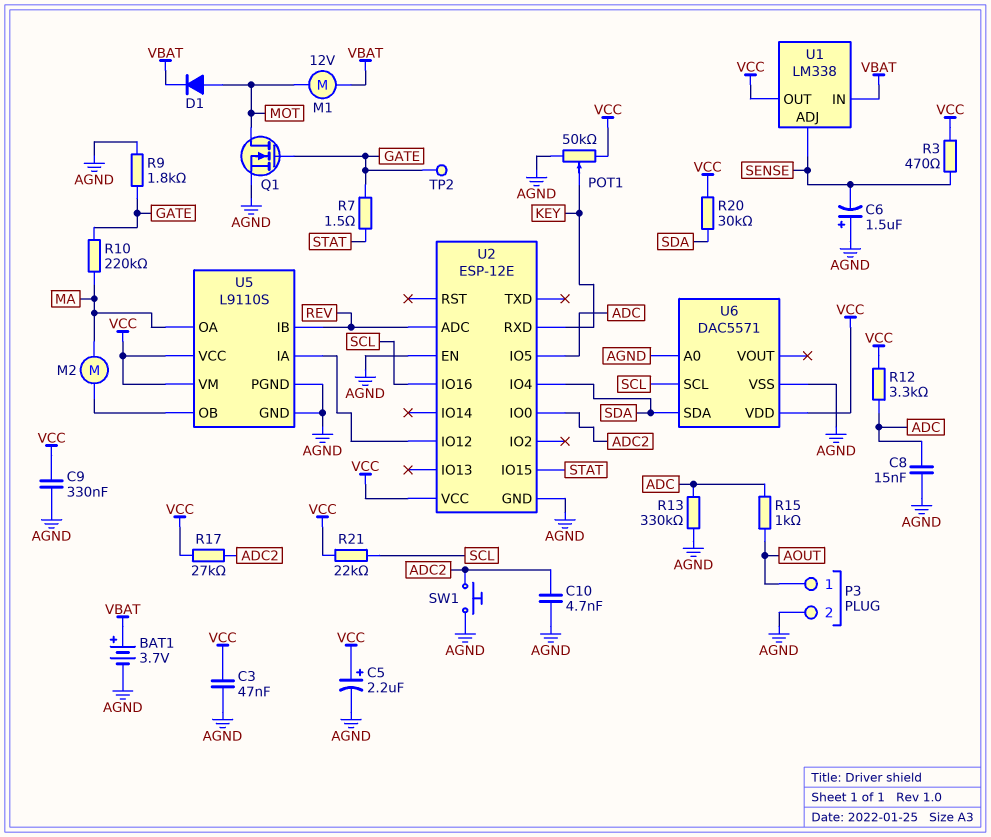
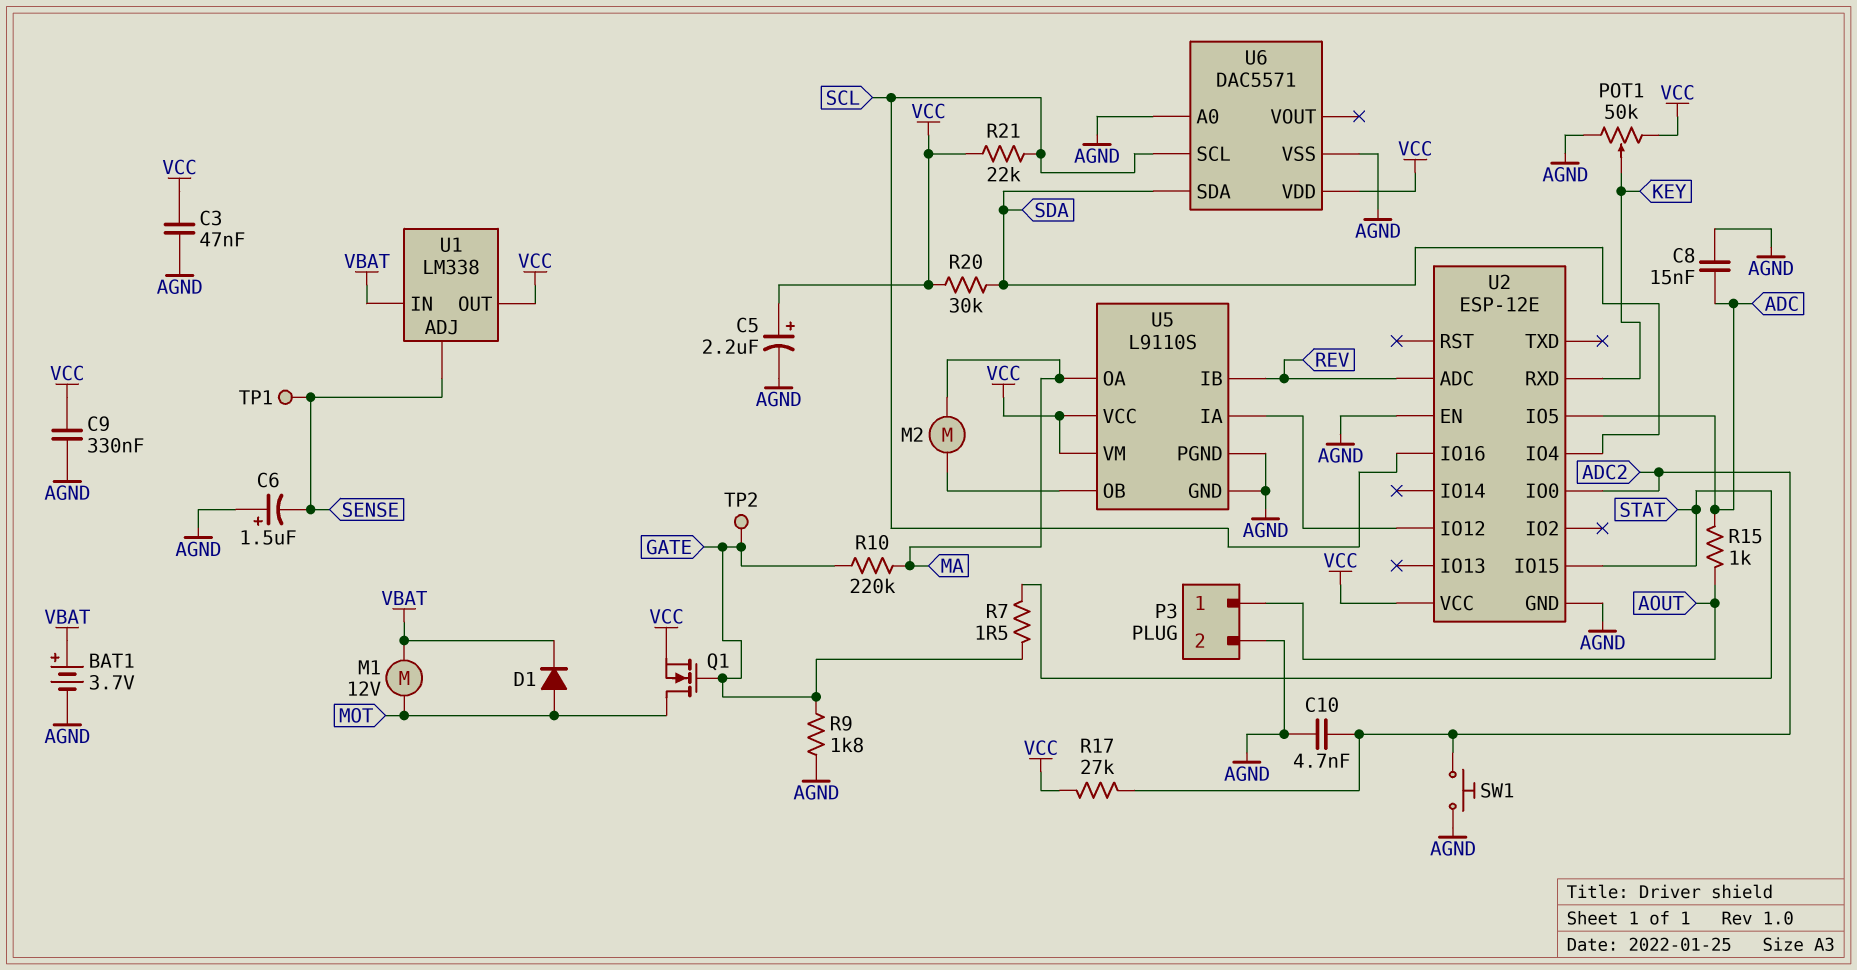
Q1: NMOS (G GATE, D MOT, S AGND) -> NMOS (G GATE, D MOT, S VCC)
R3: 470 (SENSE, VCC) -> none
R12: 3.3k (ADC, VCC) -> none
R13: 330k (ADC, AGND) -> none
TP1: none -> test point (SENSE)

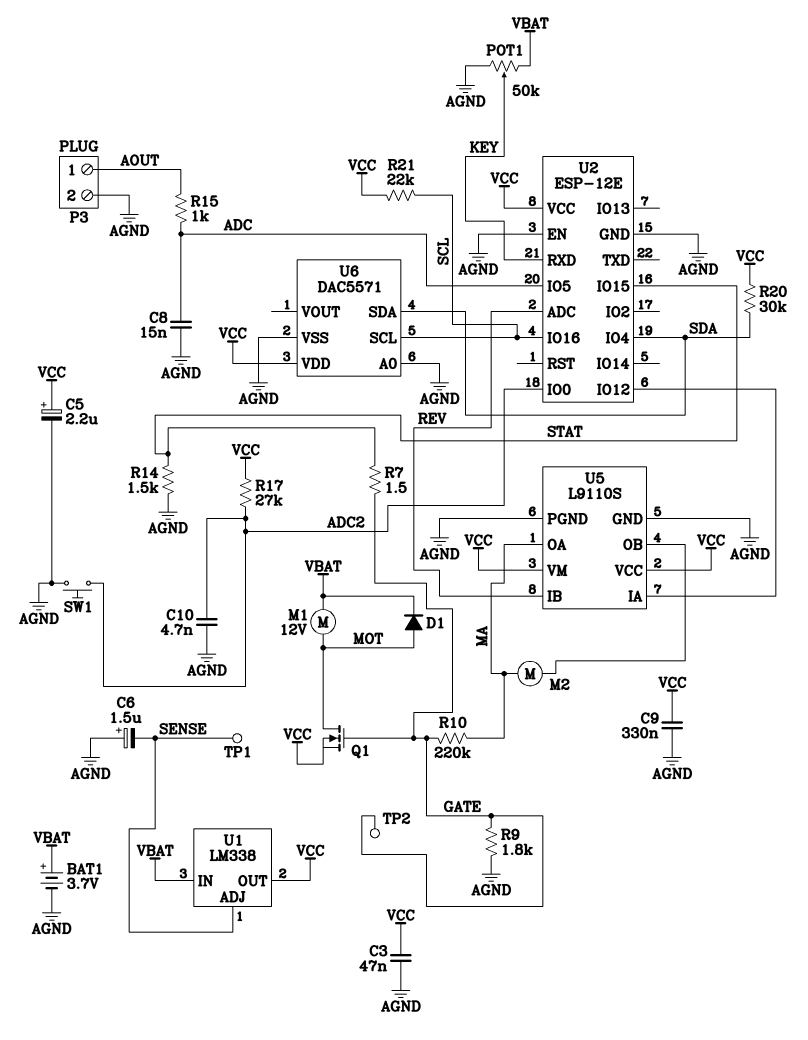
POT1: 50k (AGND, VCC, wiper KEY) -> 50k (AGND, VBAT, wiper KEY)
R14: none -> 1.5k (AGND, STAT)

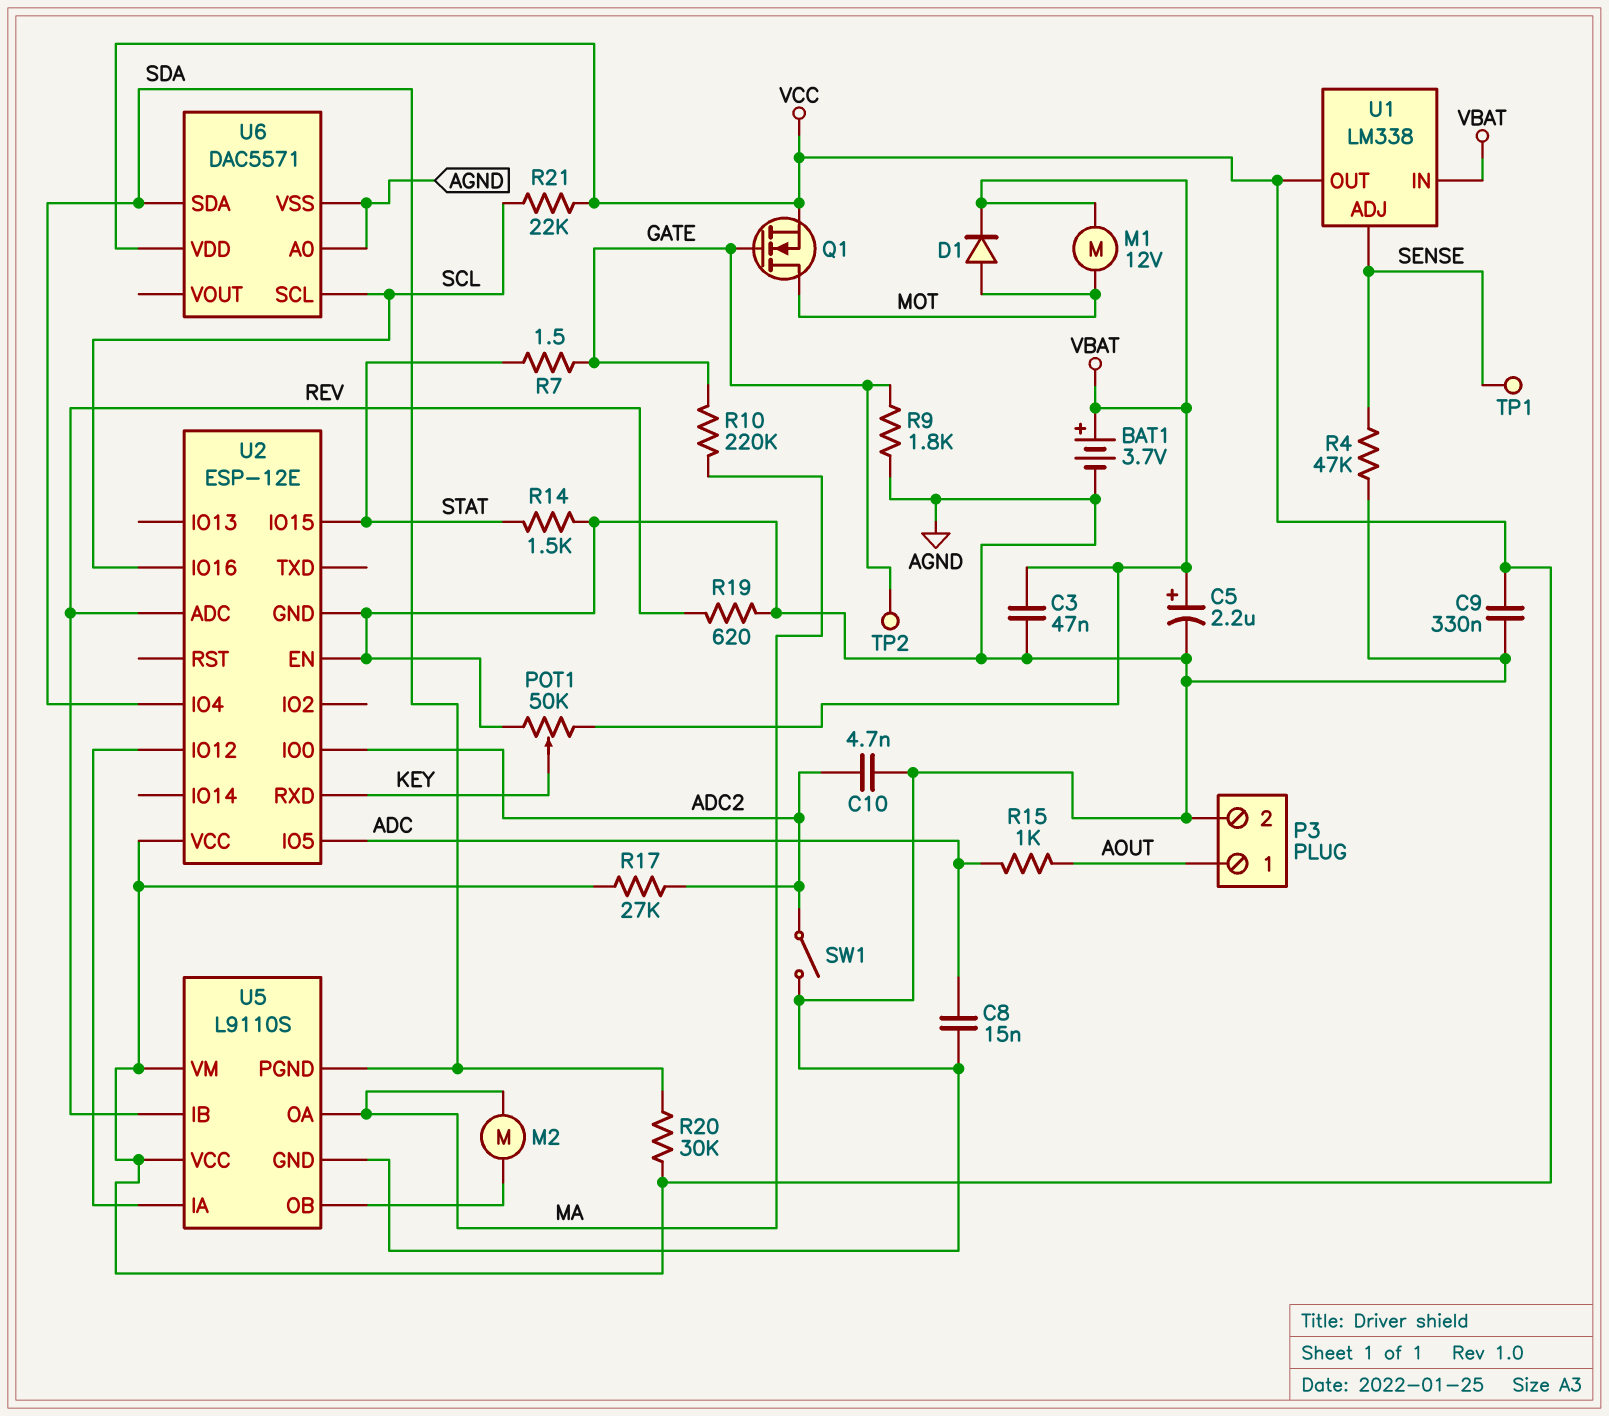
C3: 47nF (AGND, VCC) -> 47nF (AGND, VBAT)
C5: 2.2uF (plus VCC, minus AGND) -> 2.2uF (plus VBAT, minus AGND)
C6: 1.5uF (plus AGND, minus SENSE) -> none
R4: none -> 47k (AGND, SENSE)
R19: none -> 620 (AGND, REV)
SW1: button (ADC2, AGND) -> switch (ADC2, AGND)
U5 pin PGND: AGND -> SDA

